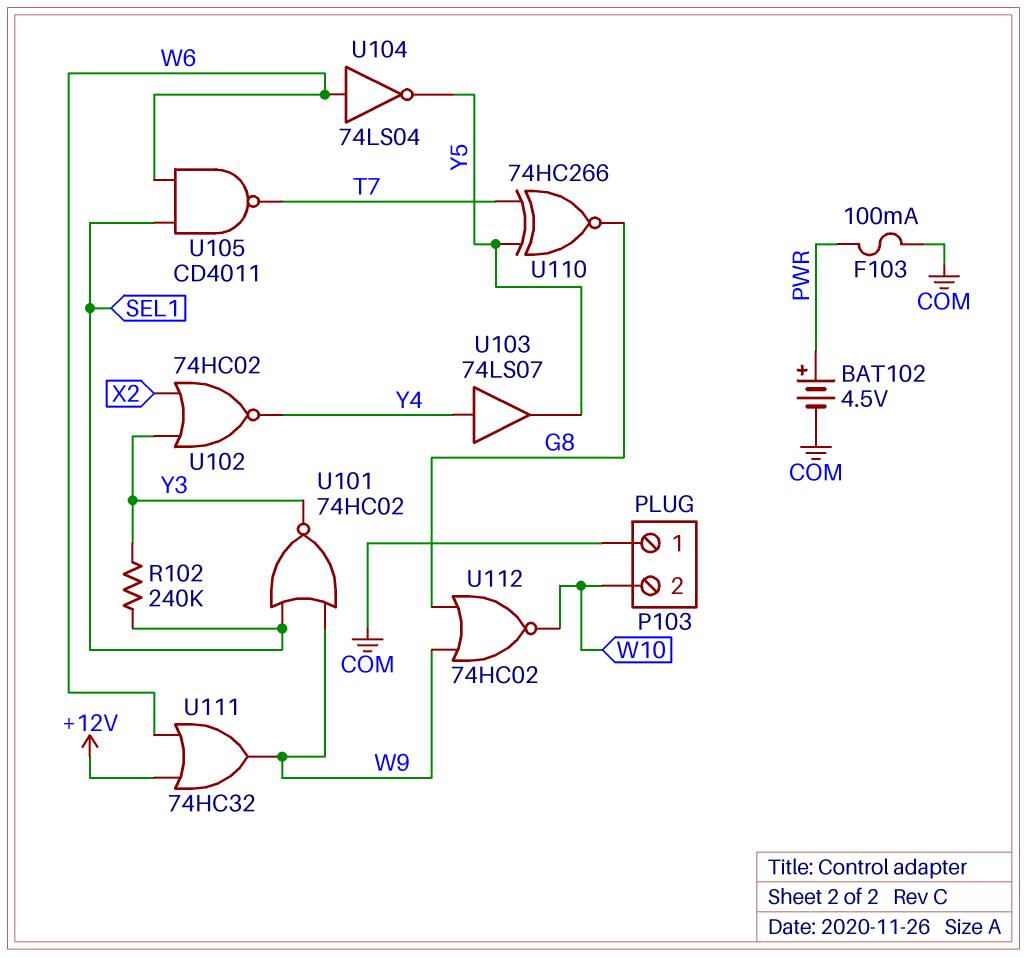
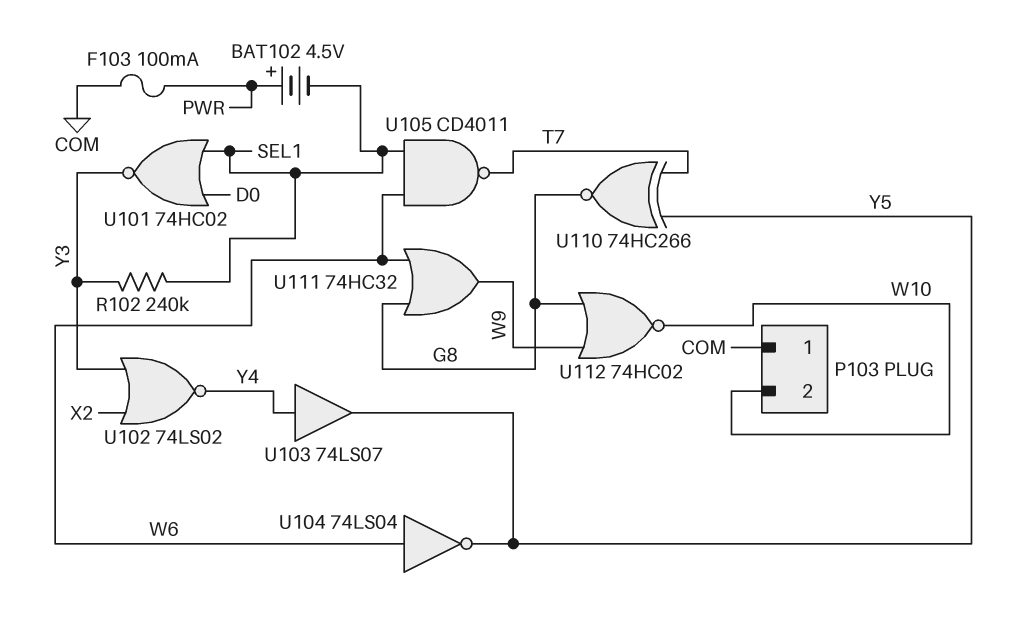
BAT102: 4.5V (plus PWR, minus COM) -> 4.5V (plus PWR, minus SEL1)
U101: NOR 74HC02 (in SEL1, in W9, out Y3) -> NOR 74HC02 (in D0, in SEL1, out Y3)
U102: NOR 74HC02 (in X2, in Y3, out Y4) -> NOR 74LS02 (in X2, in Y3, out Y4)
U111: OR 74HC32 (in +12V, in W6, out W9) -> OR 74HC32 (in G8, in W6, out W9)

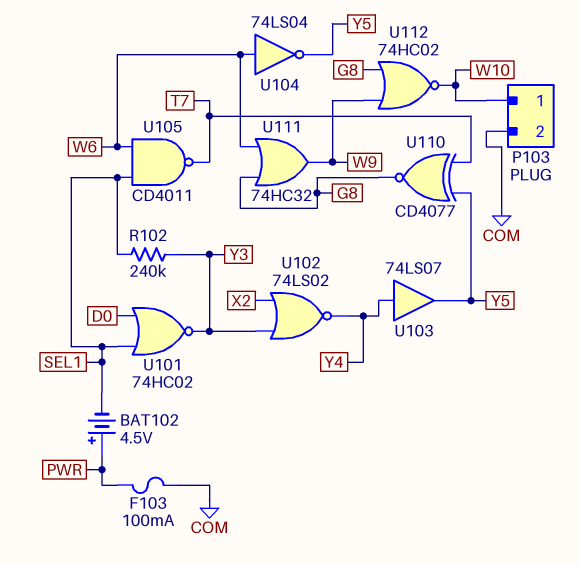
P103 pin 1: COM -> W10
P103 pin 2: W10 -> COM
U110: XNOR 74HC266 (in T7, in Y5, out G8) -> XNOR CD4077 (in T7, in Y5, out G8)

